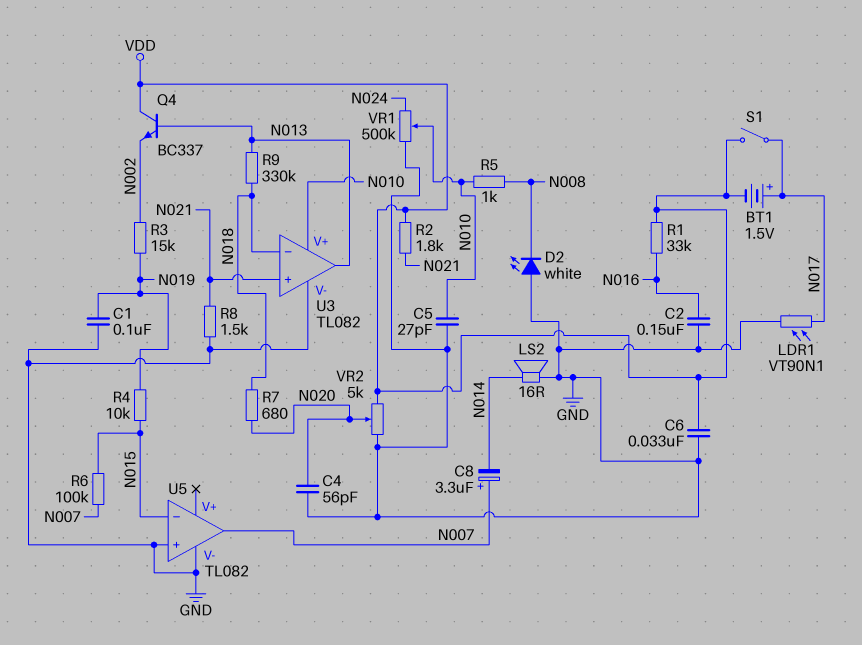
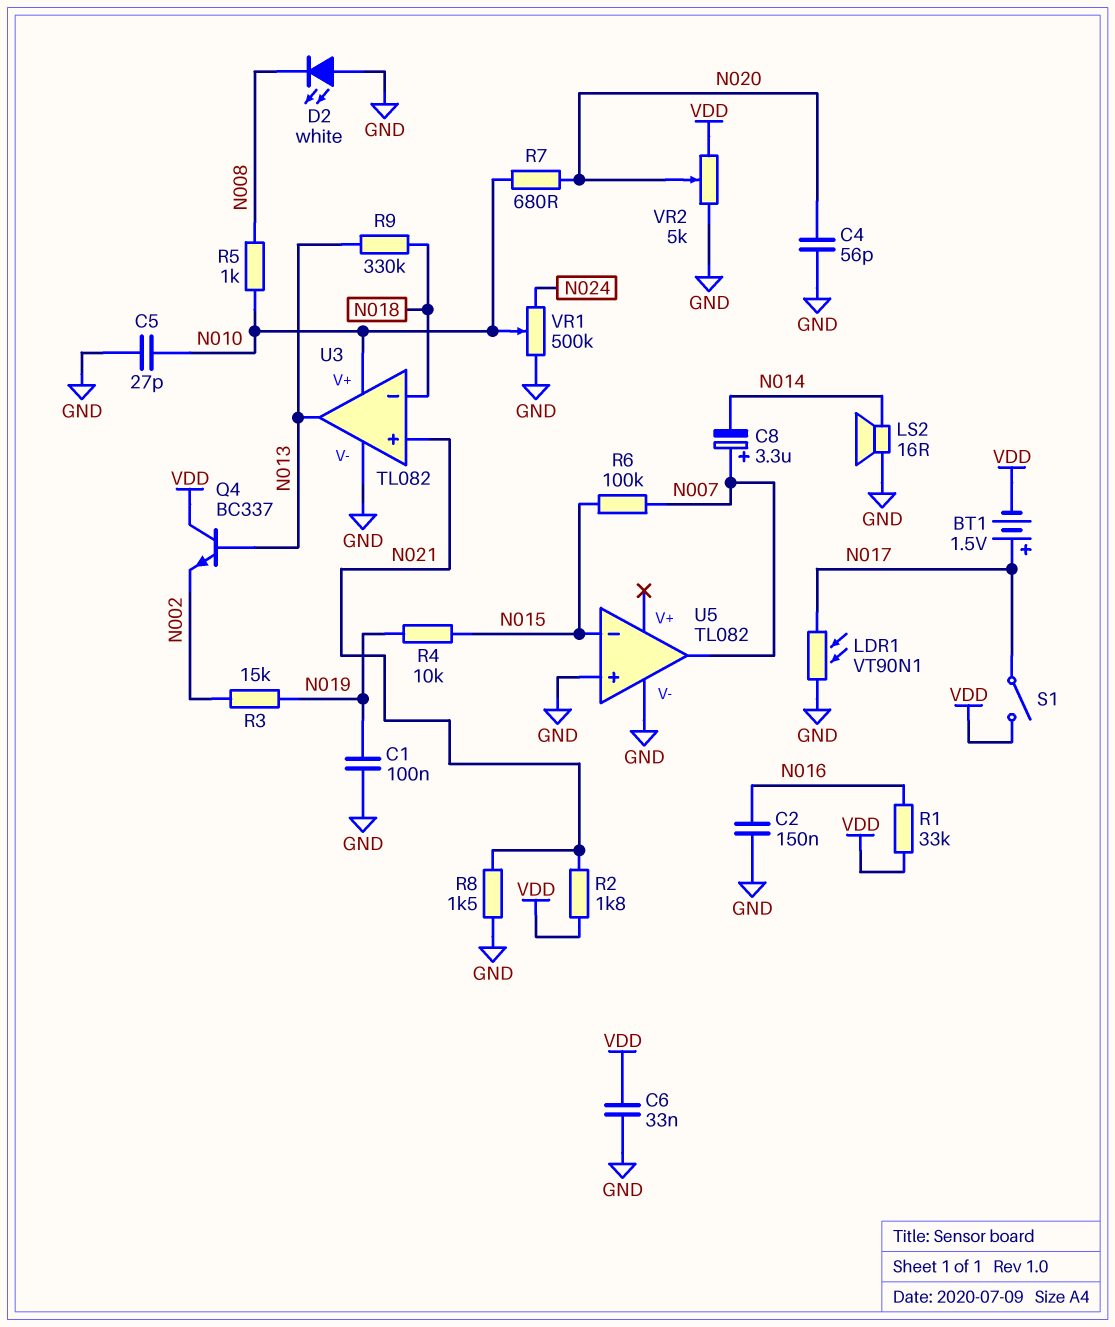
R7: 680 (N018, N020) -> 680 (N010, N020)

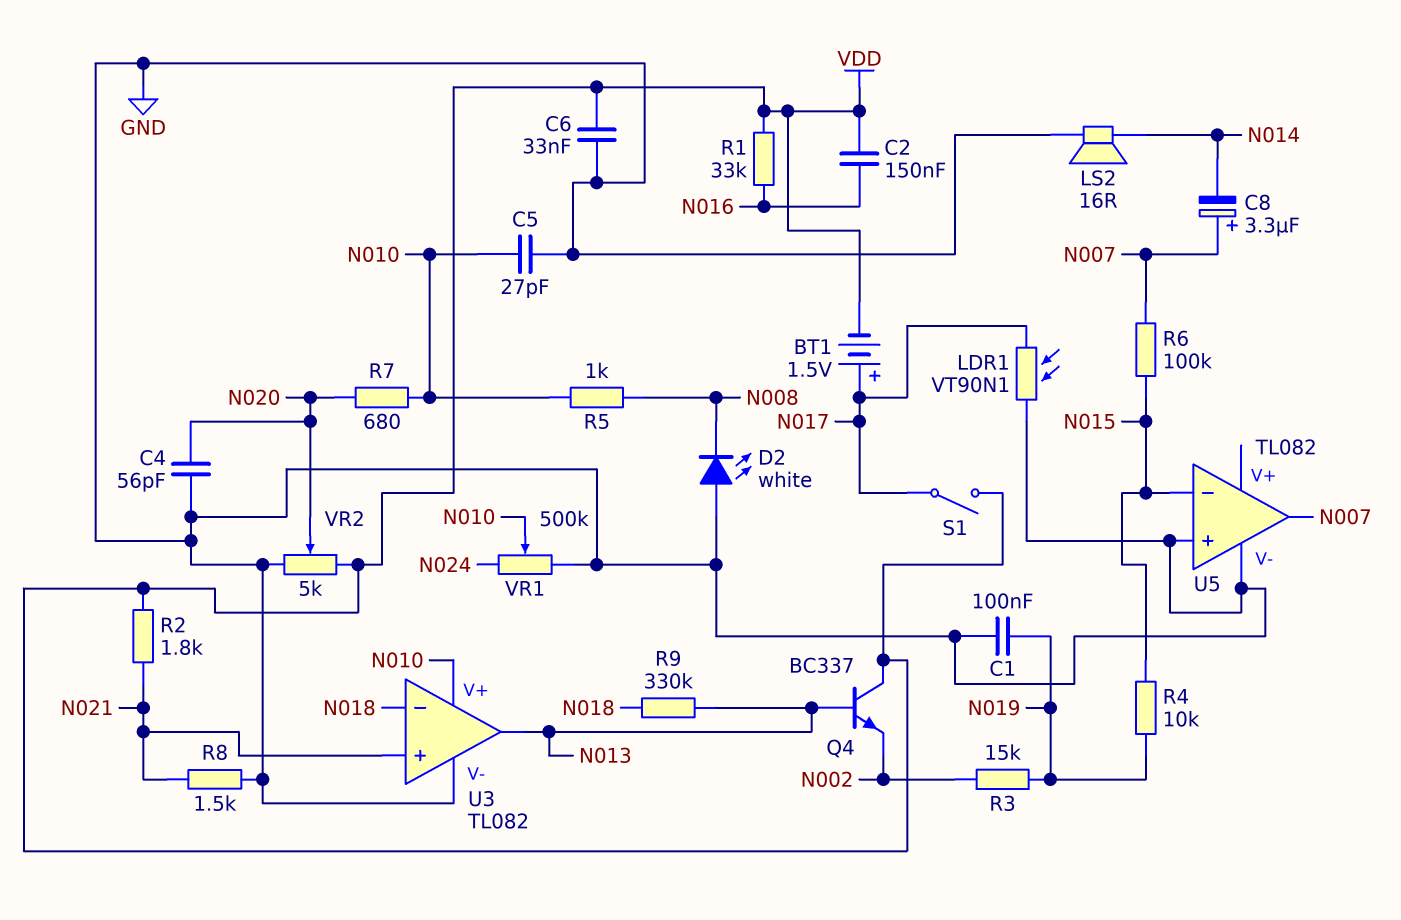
C2: 150nF (GND, N016) -> 150nF (N016, VDD)

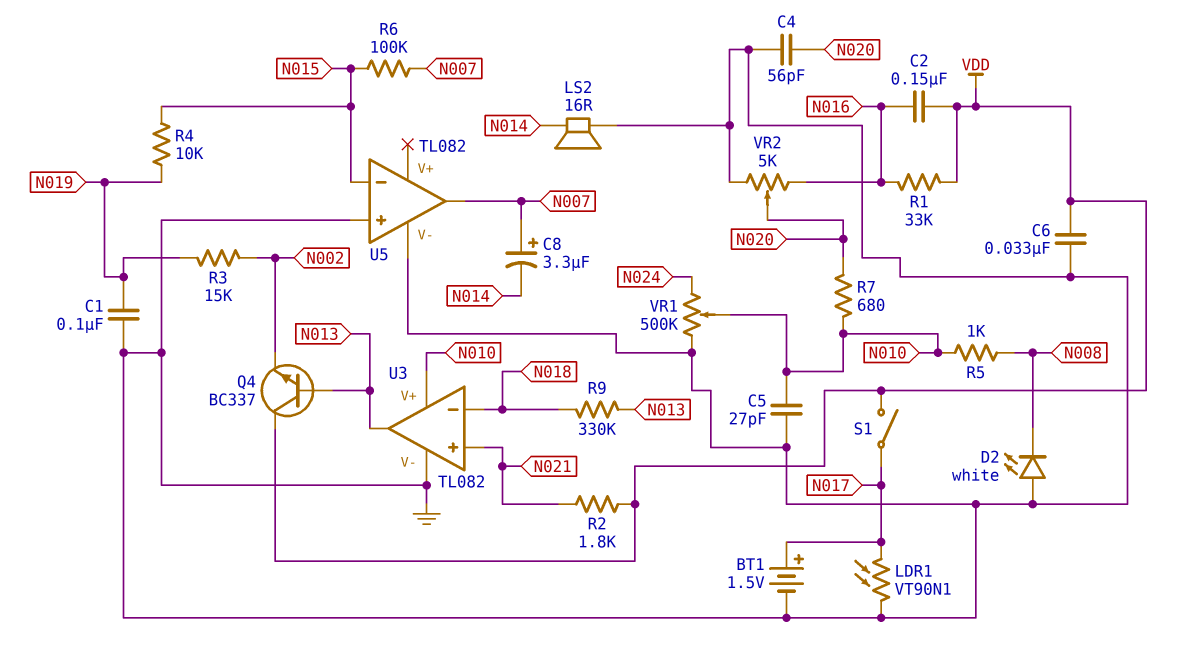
BT1: 1.5V (plus N017, minus VDD) -> 1.5V (plus N017, minus GND)
R8: 1.5k (GND, N021) -> none
VR2: 5k (GND, VDD, wiper N020) -> 5k (GND, N016, wiper N020)

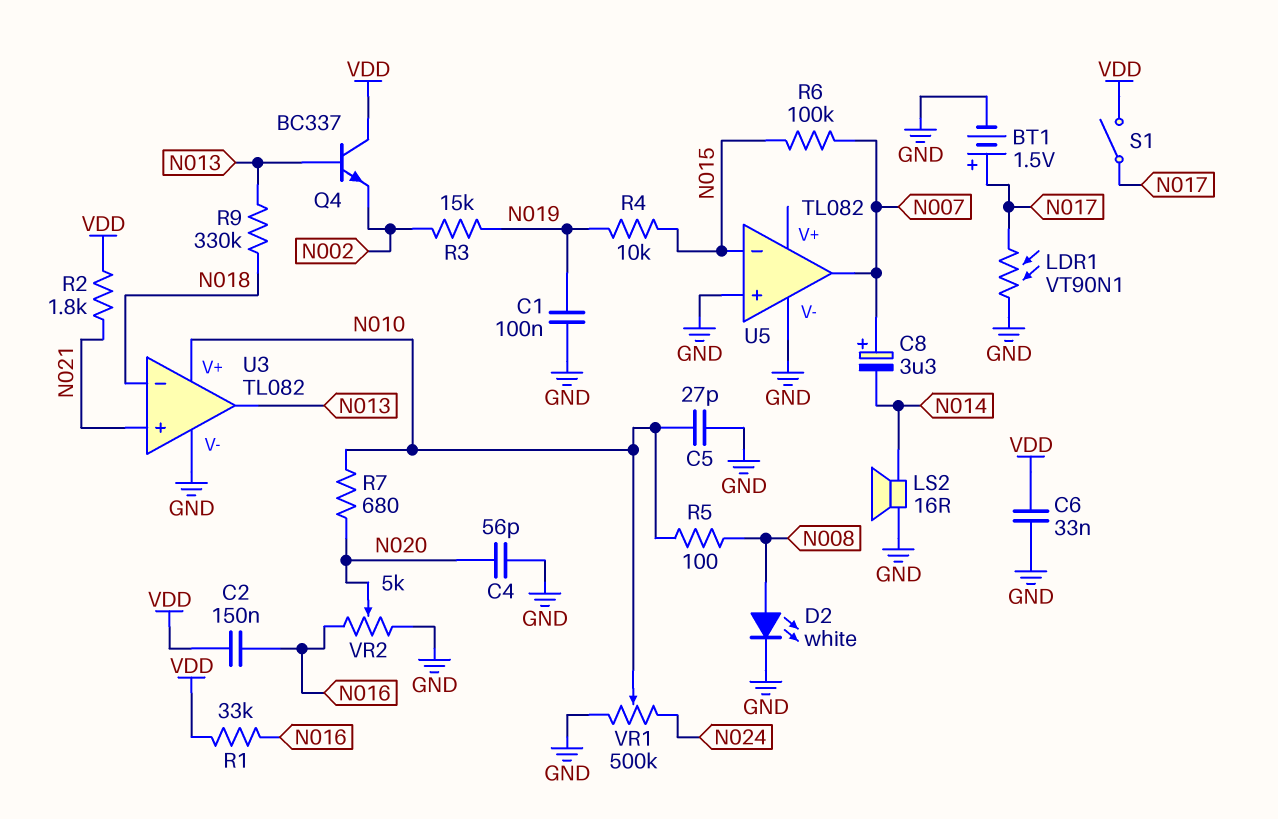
D2: LED white (A GND, K N008) -> LED white (A N008, K GND)
R5: 1k (N008, N010) -> 100 (N008, N010)

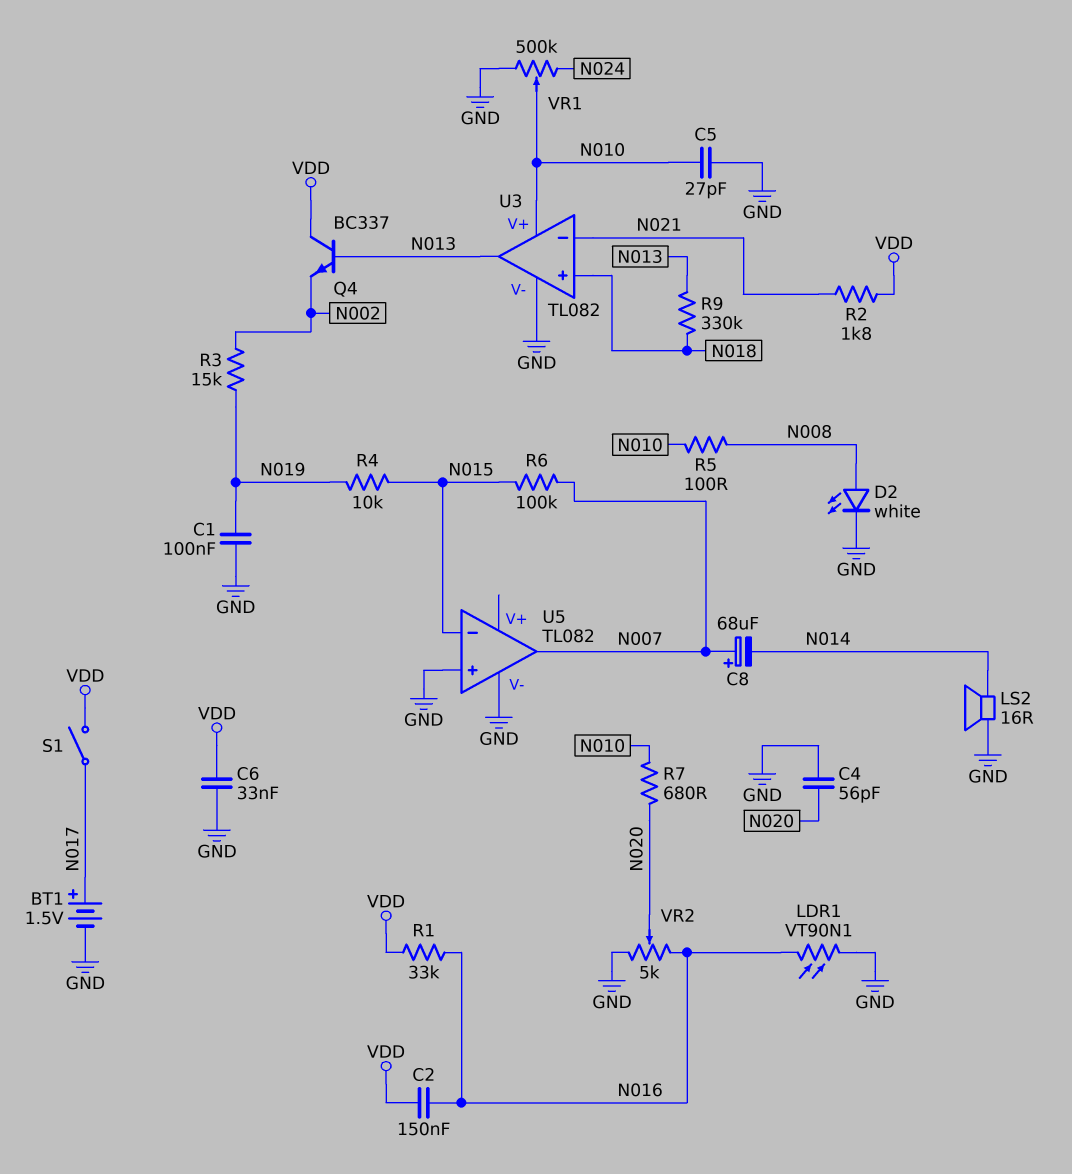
C8: 3.3uF (plus N007, minus N014) -> 68uF (plus N007, minus N014)
LDR1: VT90N1 (GND, N017) -> VT90N1 (GND, N016)
U3 pin in+: N021 -> N018
U3 pin in-: N018 -> N021

